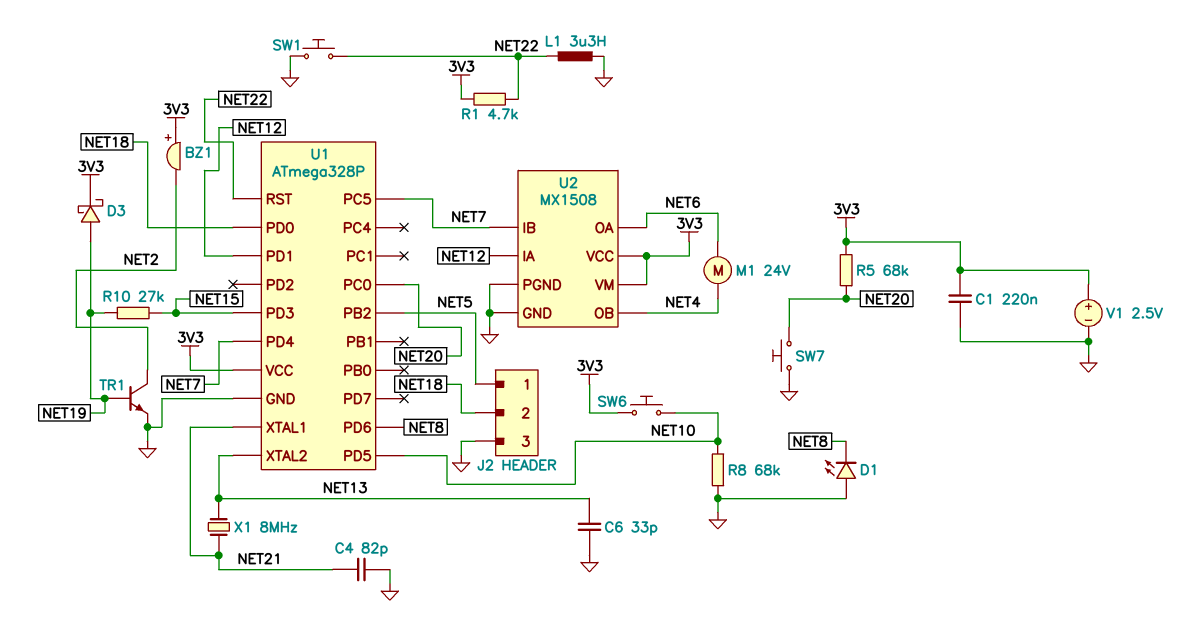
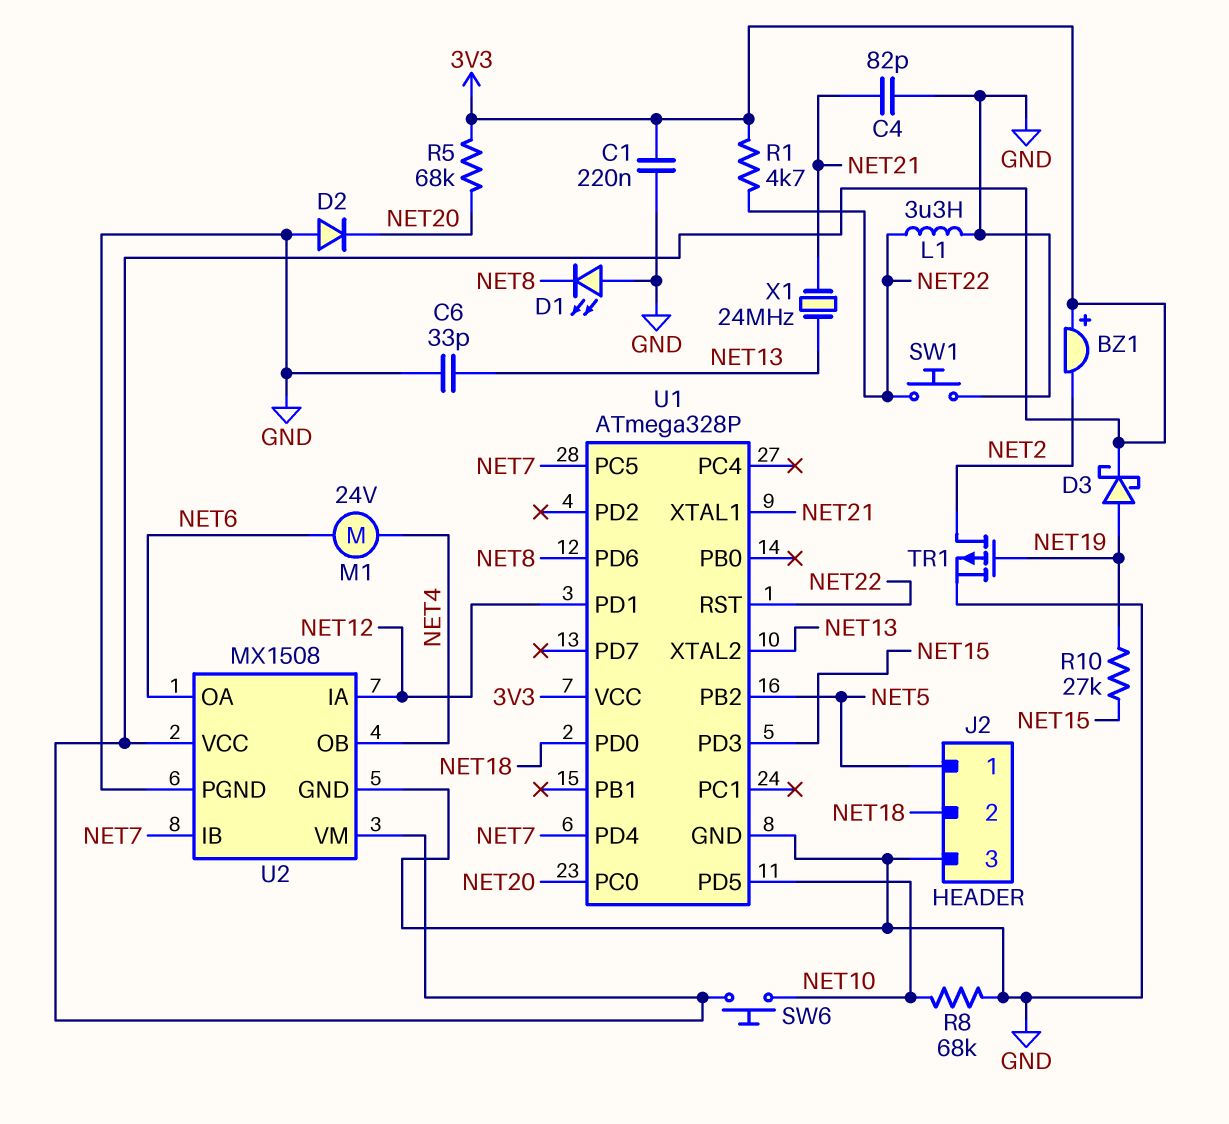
D2: none -> diode (A GND, K NET20)
SW7: button (GND, NET20) -> none
TR1: NPN (B NET19, C NET2, E GND) -> PMOS (G NET19, D NET2, S GND)
V1: 2.5V (plus 3V3, minus GND) -> none
X1: 8MHz (NET13, NET21) -> 24MHz (NET13, NET21)

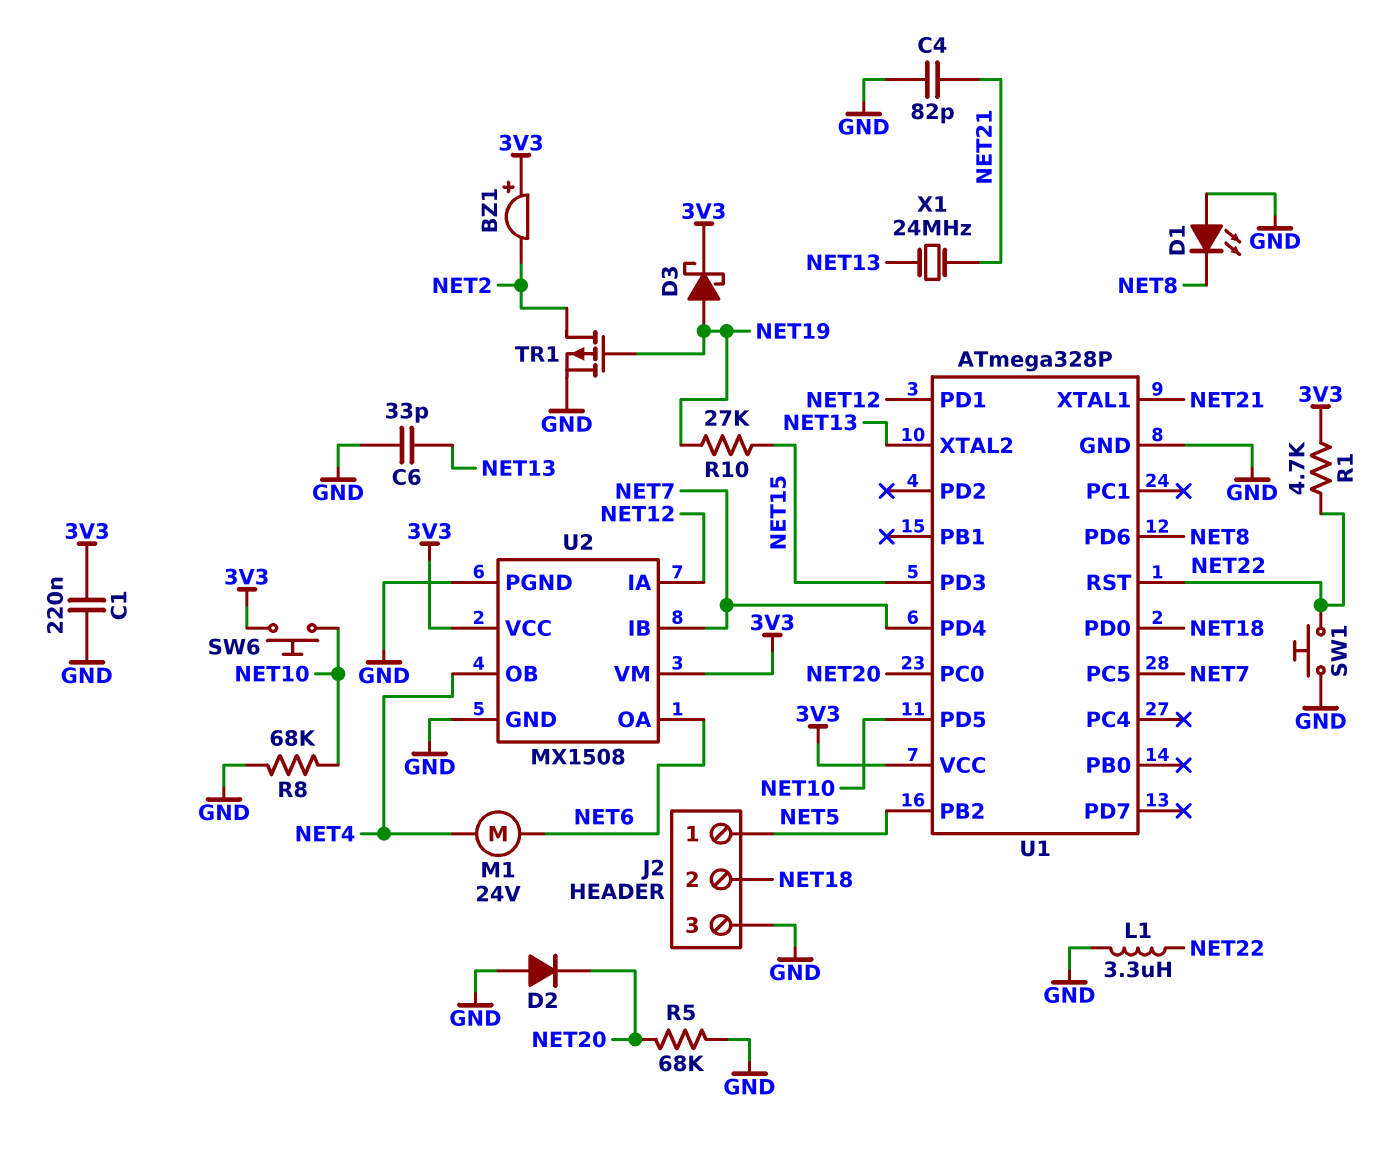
R5: 68k (3V3, NET20) -> 68k (GND, NET20)

